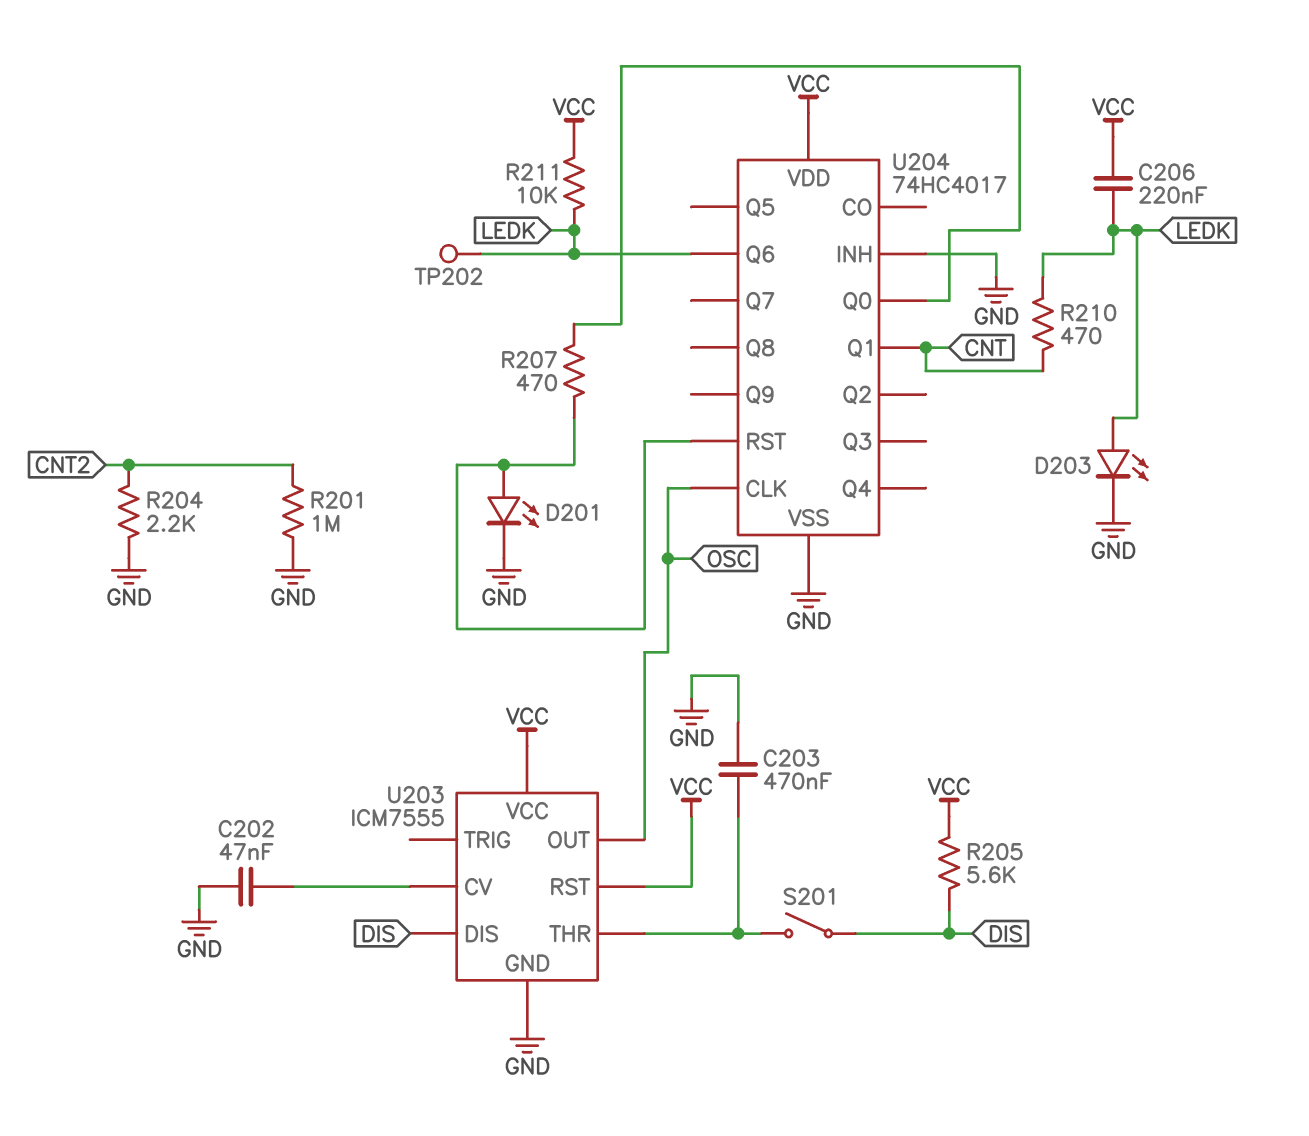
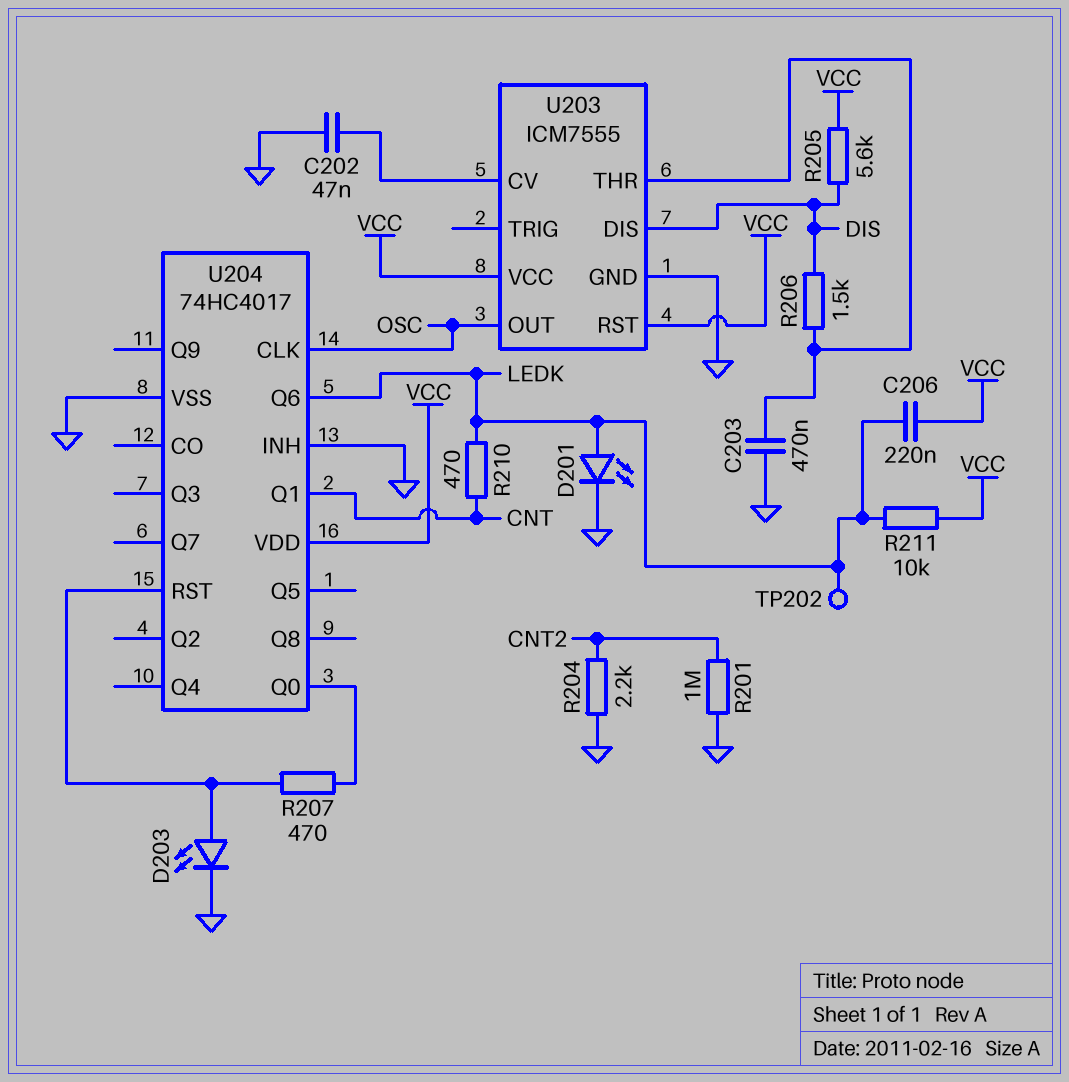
D201: LED (A U204/RST, K GND) -> LED (A LEDK, K GND)
D203: LED (A LEDK, K GND) -> LED (A U204/RST, K GND)
R206: none -> 1.5k (DIS, U203/THR)
S201: switch (DIS, U203/THR) -> none

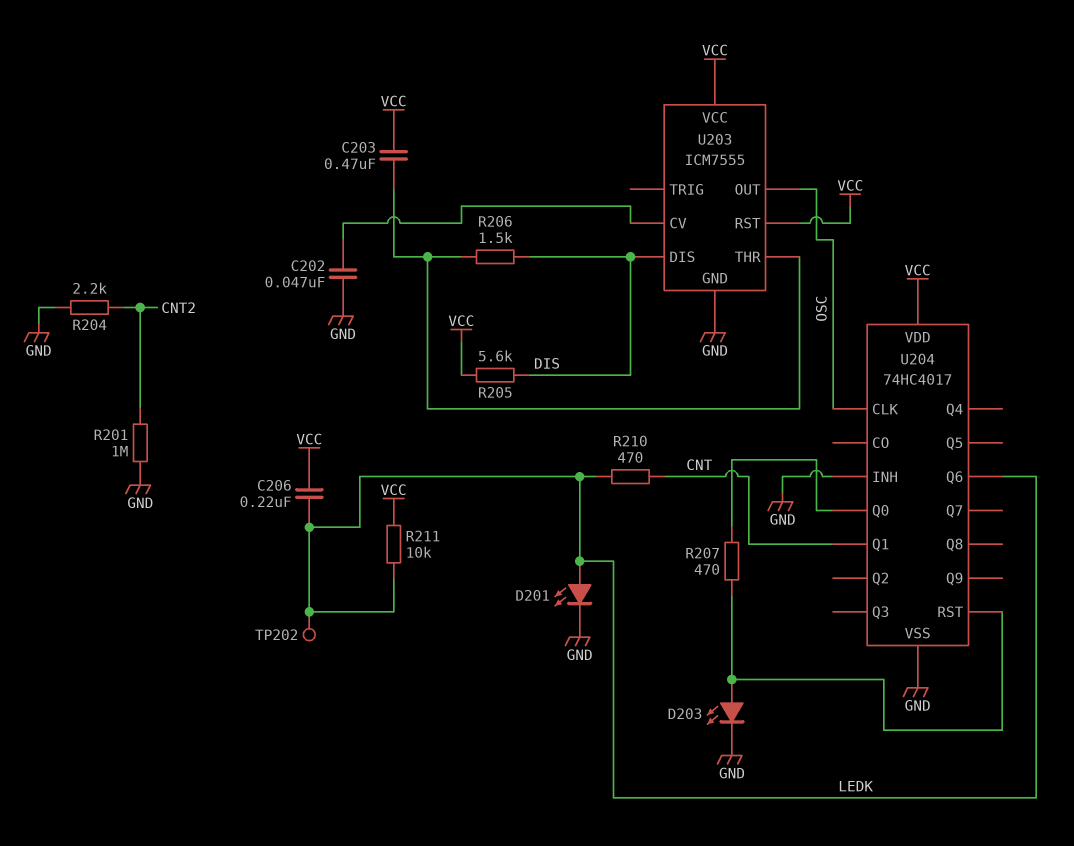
C203: 470nF (GND, U203/THR) -> 470nF (U203/THR, VCC)

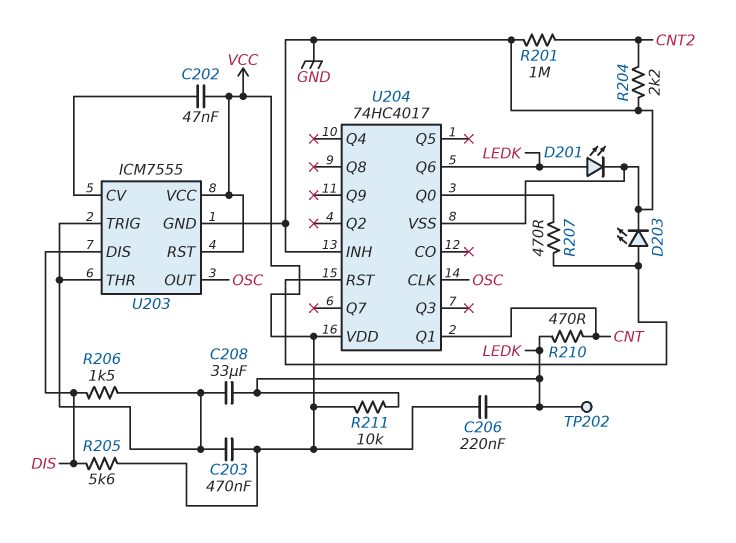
C202: 47nF (GND, U203/CV) -> 47nF (U203/CV, VCC)
C208: none -> 33uF (LEDK, U203/THR)
U203 pin TRIG: none -> U203/THR

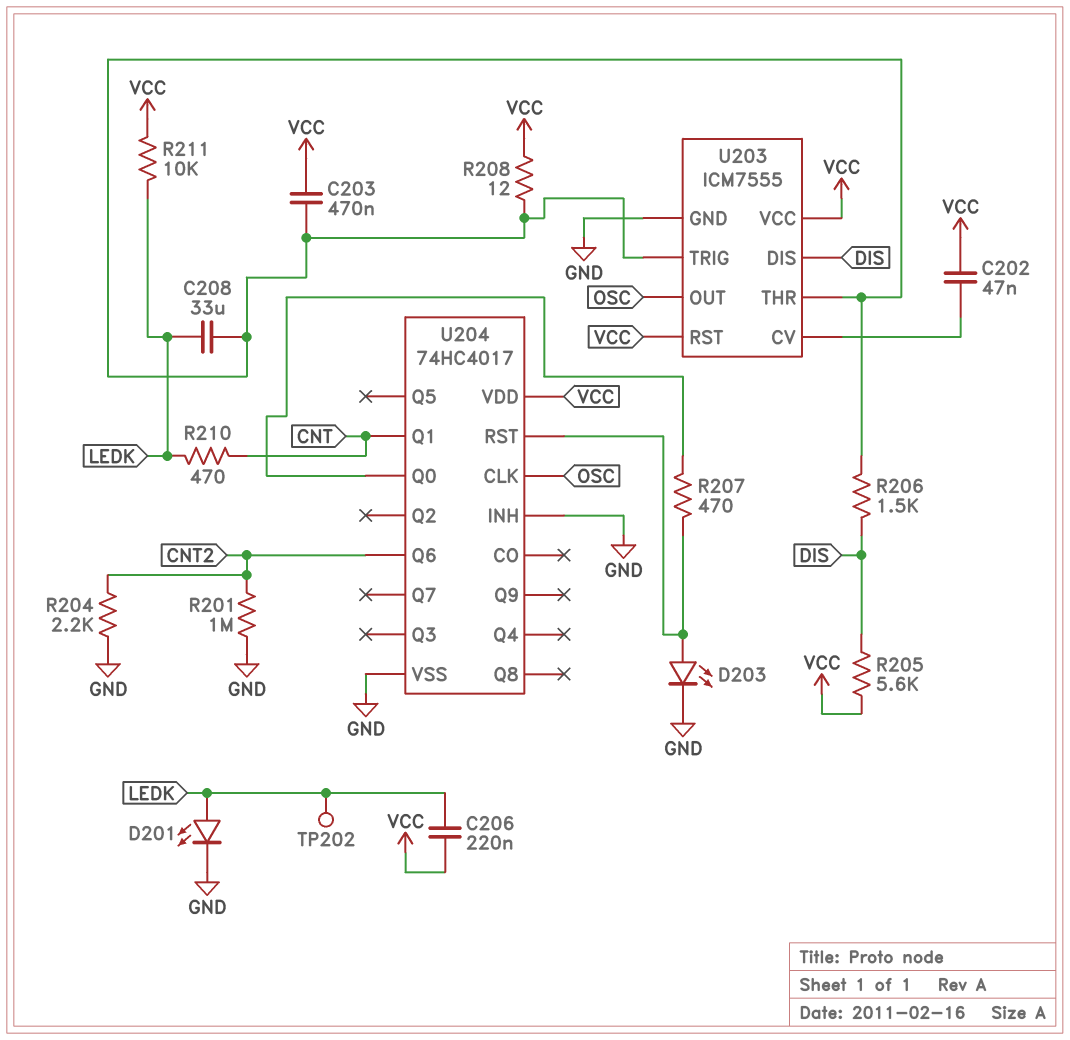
R208: none -> 12 (U203/THR, VCC)
U204 pin Q6: LEDK -> CNT2

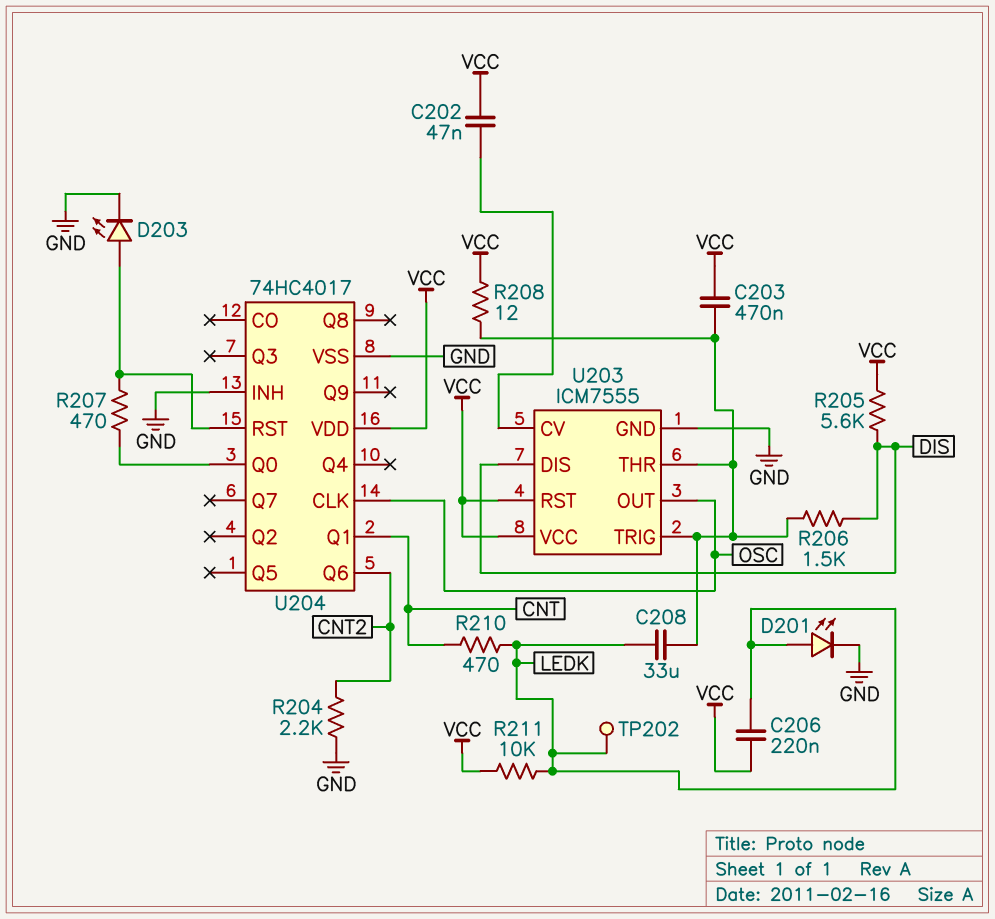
R201: 1M (CNT2, GND) -> none

